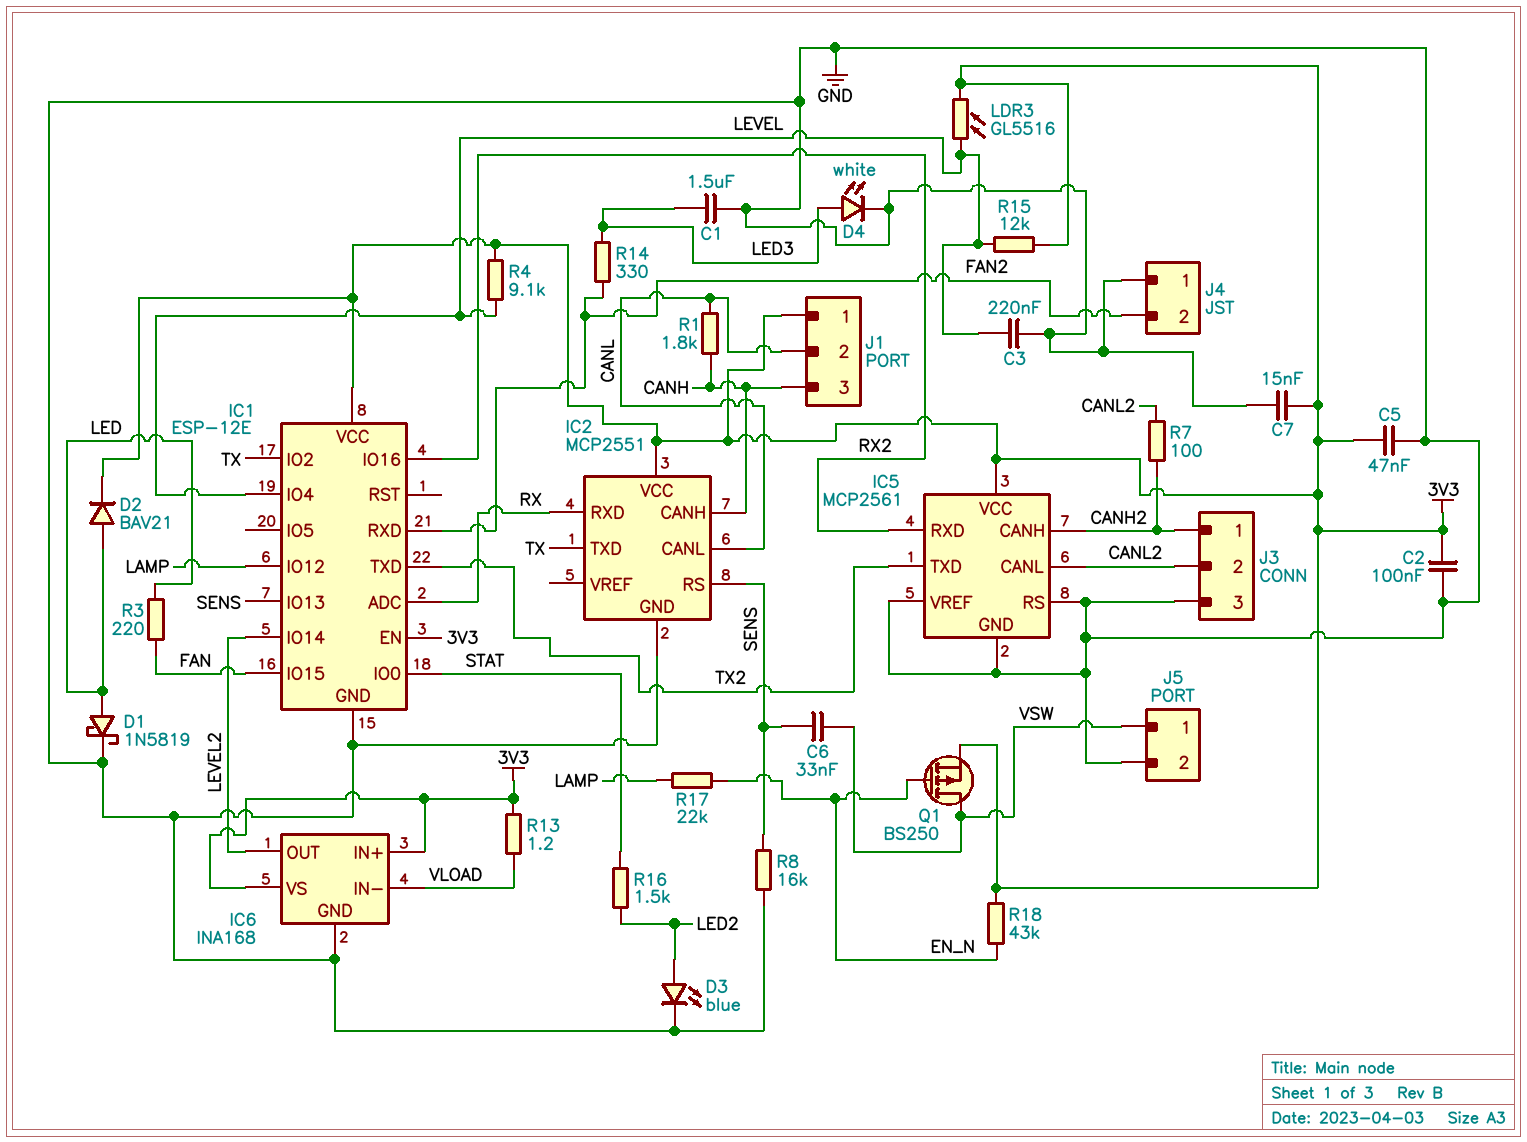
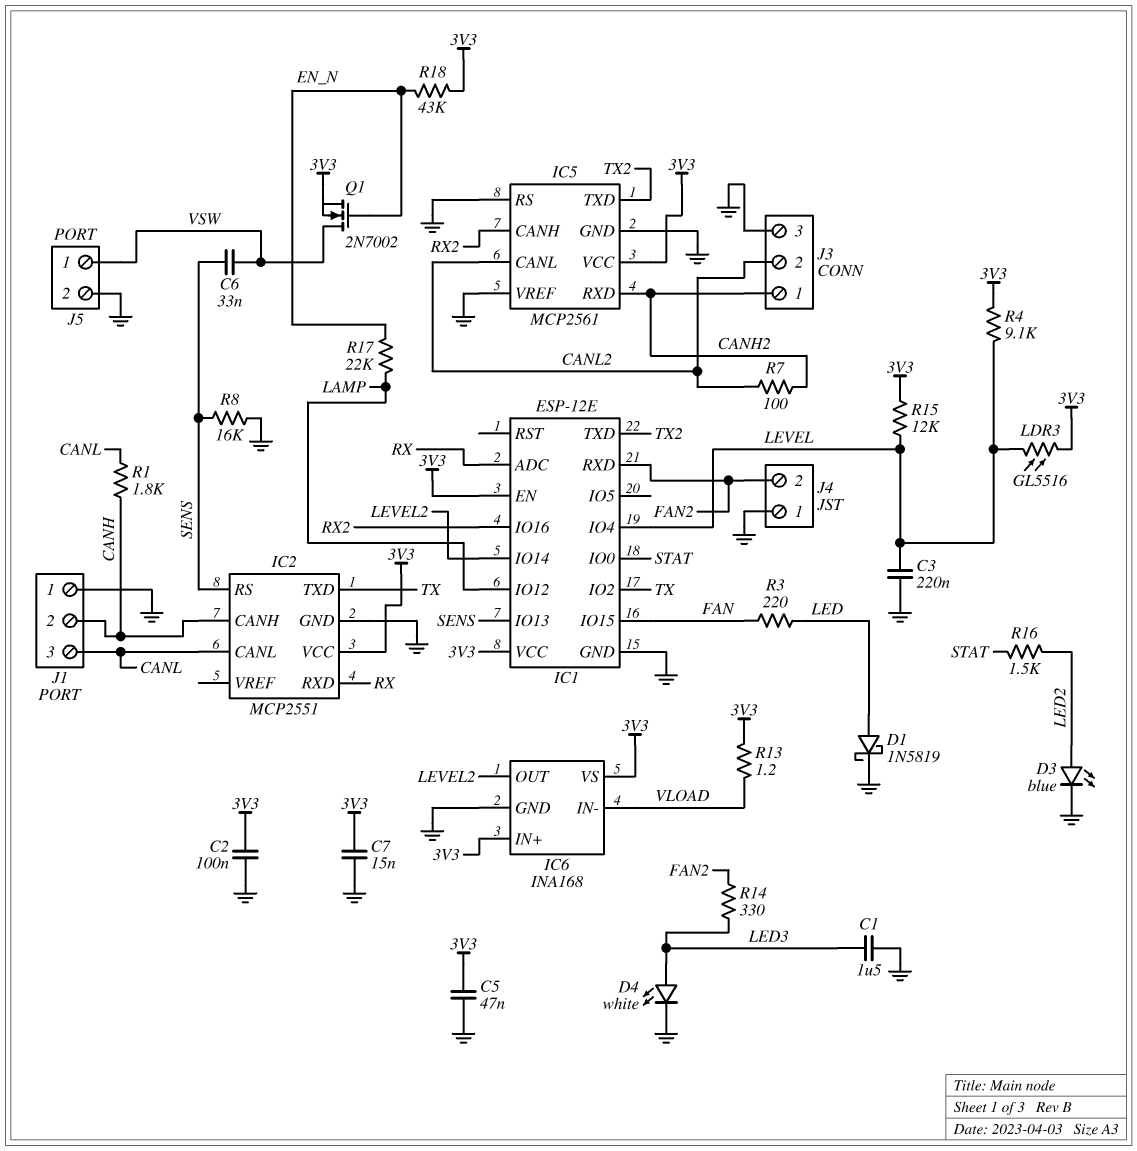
D2: diode BAV21 (A LED, K 3V3) -> none
IC5 pin CANH: CANH2 -> RX2
IC5 pin RXD: RX2 -> CANH2
J1 pin 1: 3V3 -> GND
J1 pin 2: CANL -> CANH
J1 pin 3: CANH -> CANL
Q1: PMOS BS250 (G EN_N, D VSW, S 3V3) -> NMOS 2N7002 (G EN_N, D VSW, S 3V3)

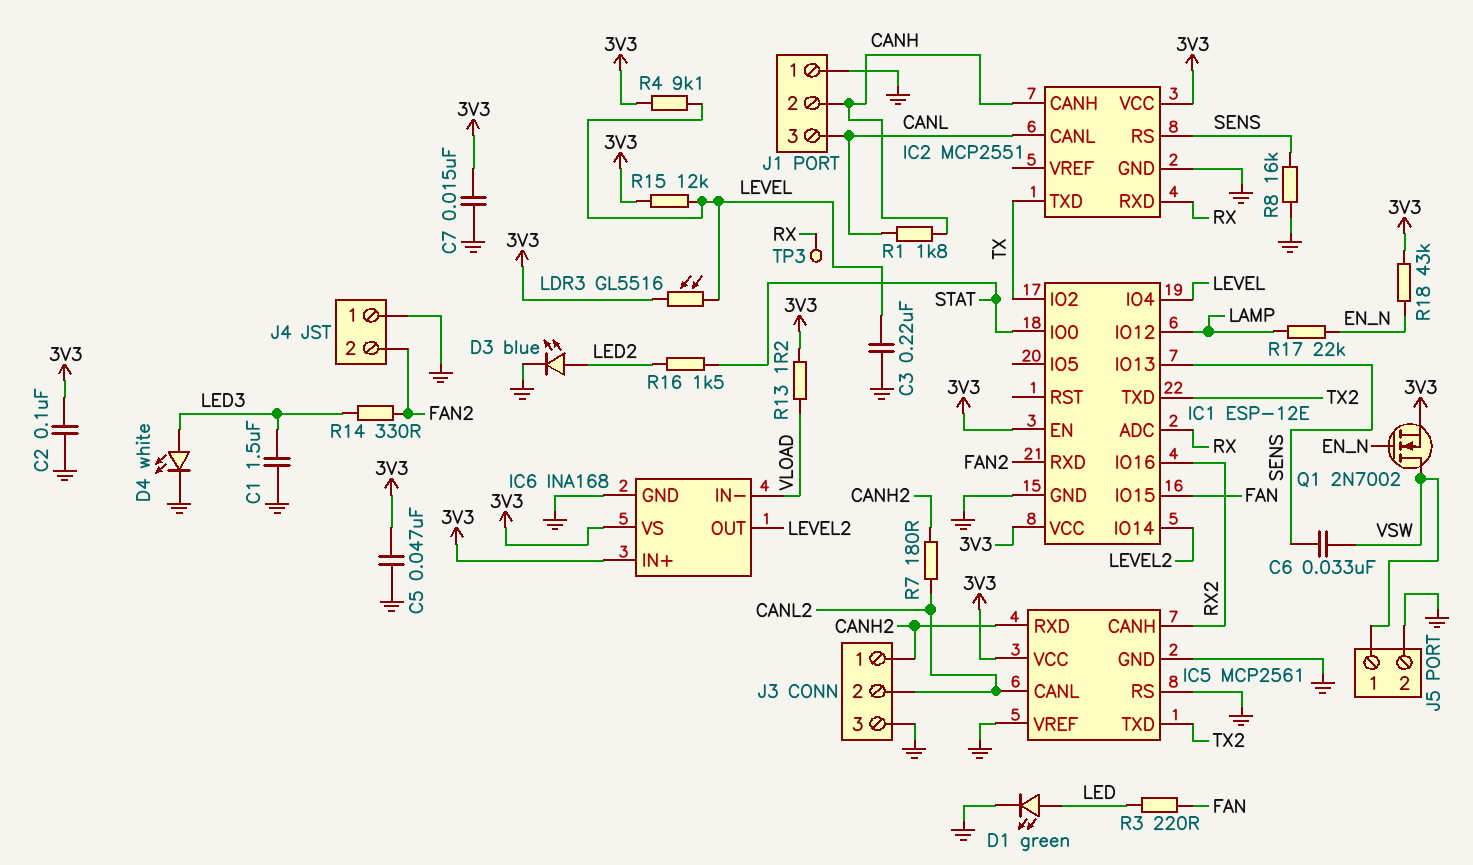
D1: schottky 1N5819 (A LED, K GND) -> LED green (A LED, K GND)
R7: 100 (CANH2, CANL2) -> 180 (CANH2, CANL2)
TP3: none -> test point (RX)

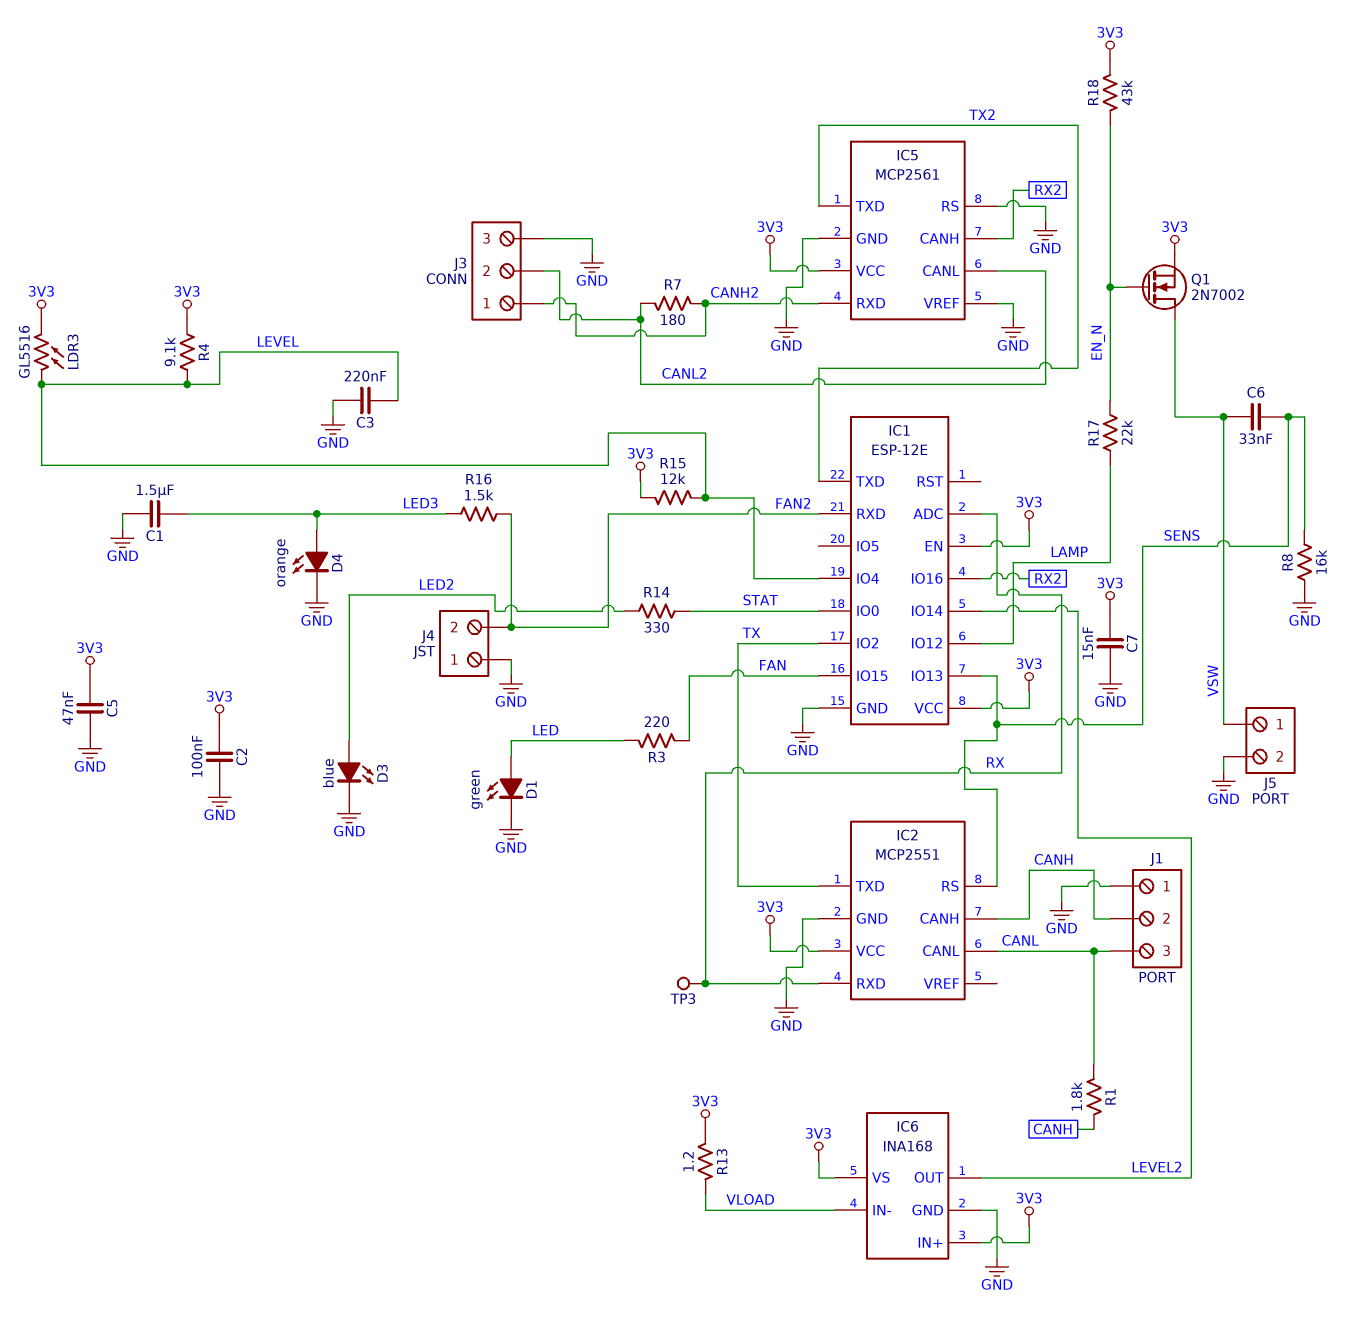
D4: LED white (A LED3, K GND) -> LED orange (A LED3, K GND)
R14: 330 (FAN2, LED3) -> 330 (LED2, STAT)
R16: 1.5k (LED2, STAT) -> 1.5k (FAN2, LED3)

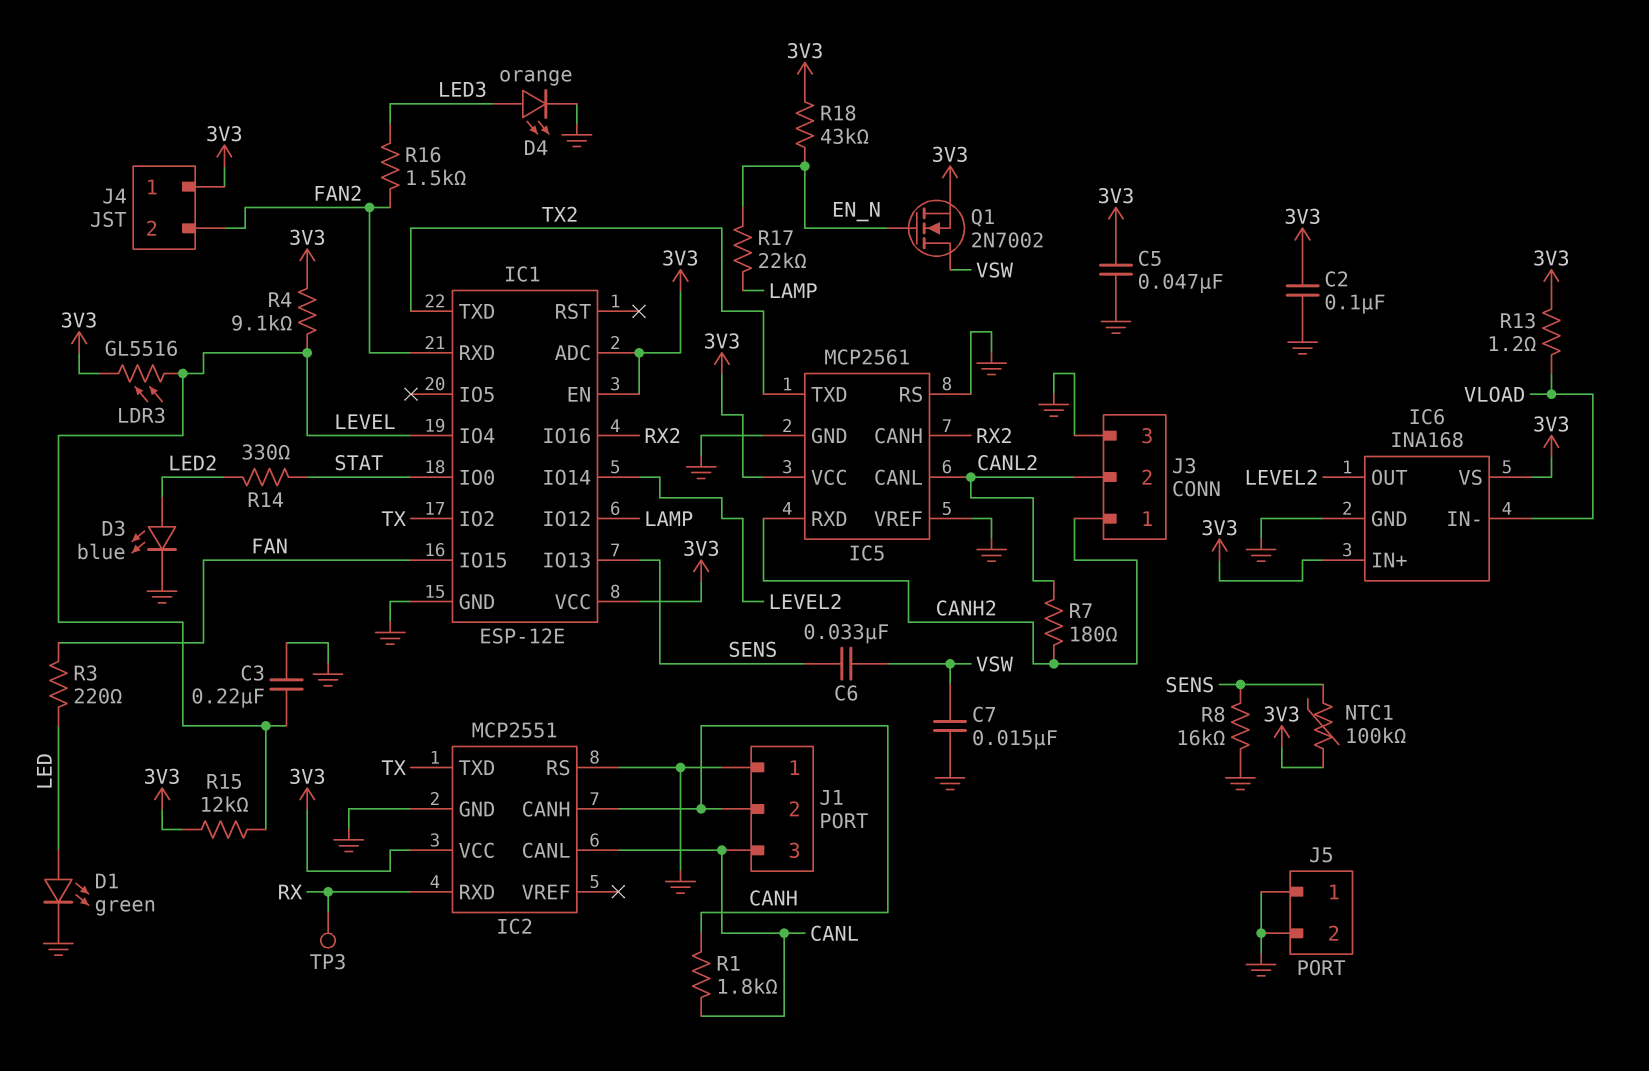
C1: 1.5uF (GND, LED3) -> none
C7: 15nF (3V3, GND) -> 15nF (GND, VSW)
IC1 pin ADC: RX -> 3V3
IC2 pin RS: SENS -> GND
J4 pin 1: GND -> 3V3
J5 pin 1: VSW -> GND
NTC1: none -> 100k (3V3, SENS)

